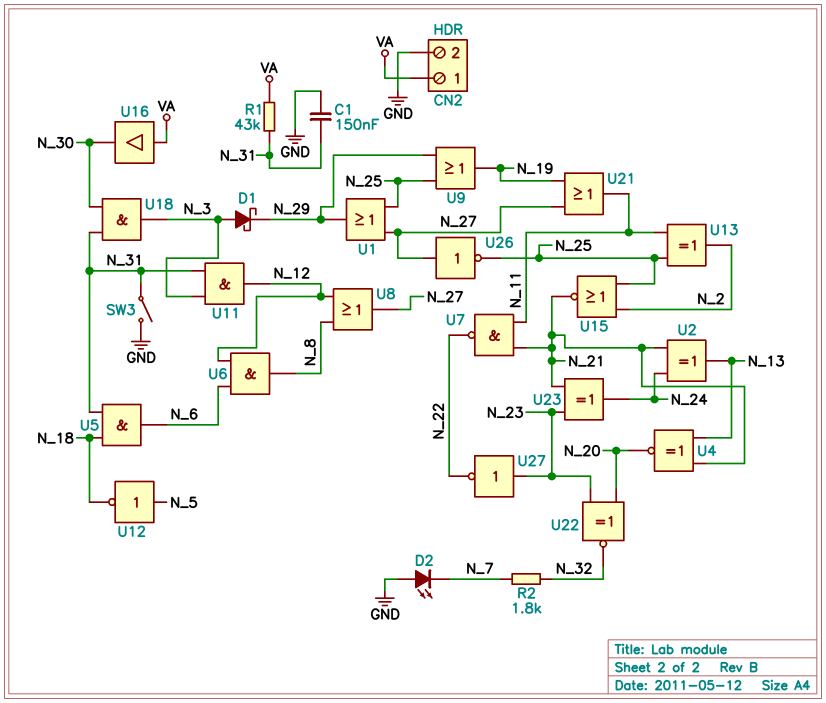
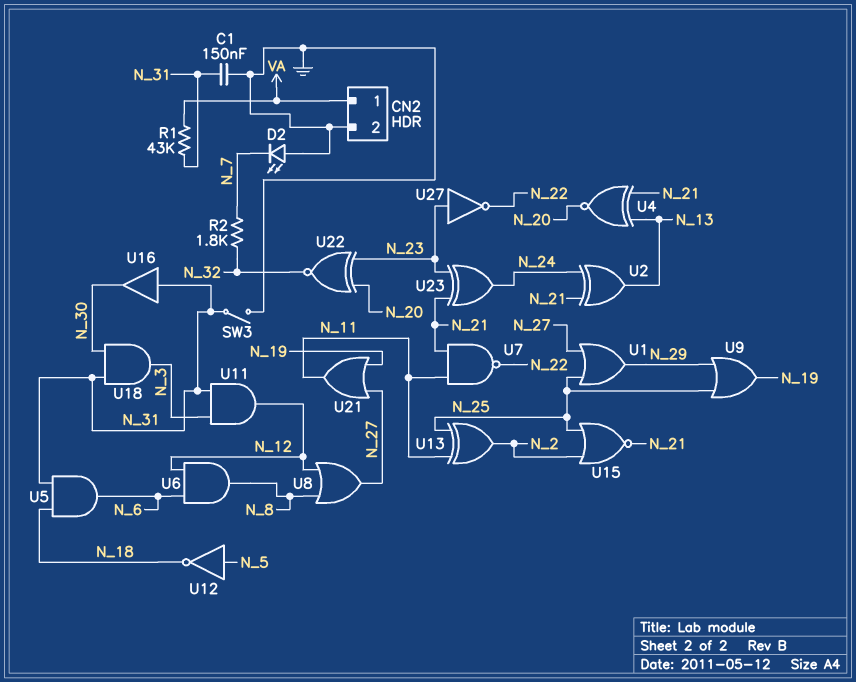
D1: schottky (A N_3, K N_29) -> none
U16: buffer (in VA, out N_30) -> buffer (in N_31, out N_30)
U26: NOT (in N_27, out N_25) -> none

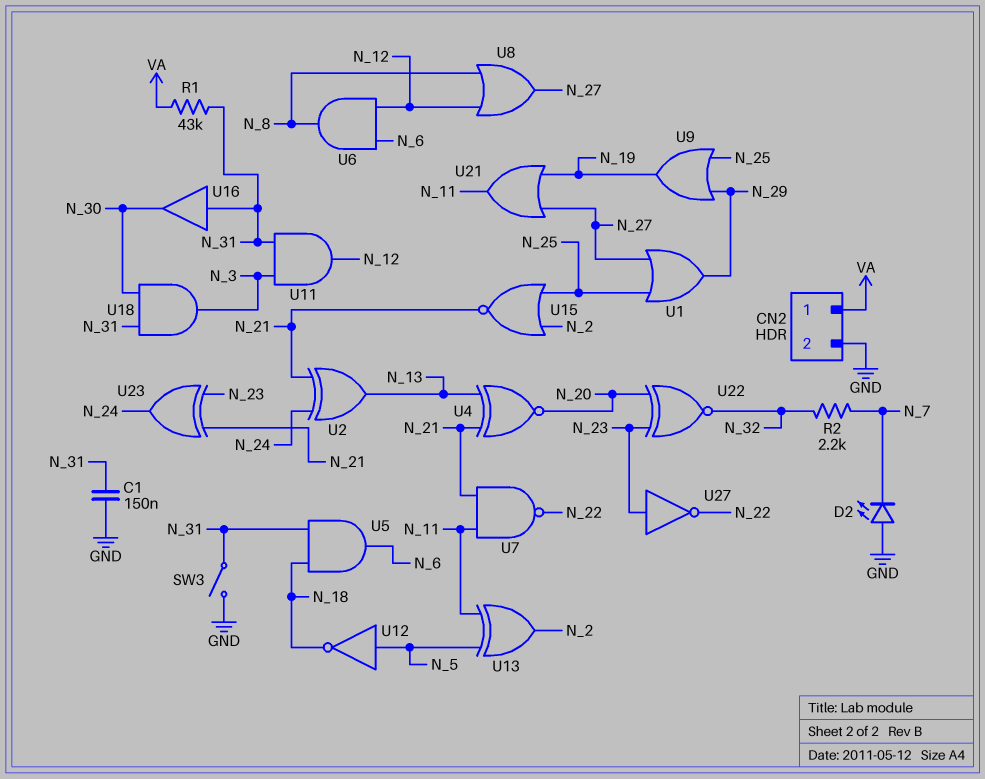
R2: 1.8k (N_7, N_32) -> 2.2k (N_7, N_32)
U13: XOR (in N_11, in N_25, out N_2) -> XOR (in N_5, in N_11, out N_2)

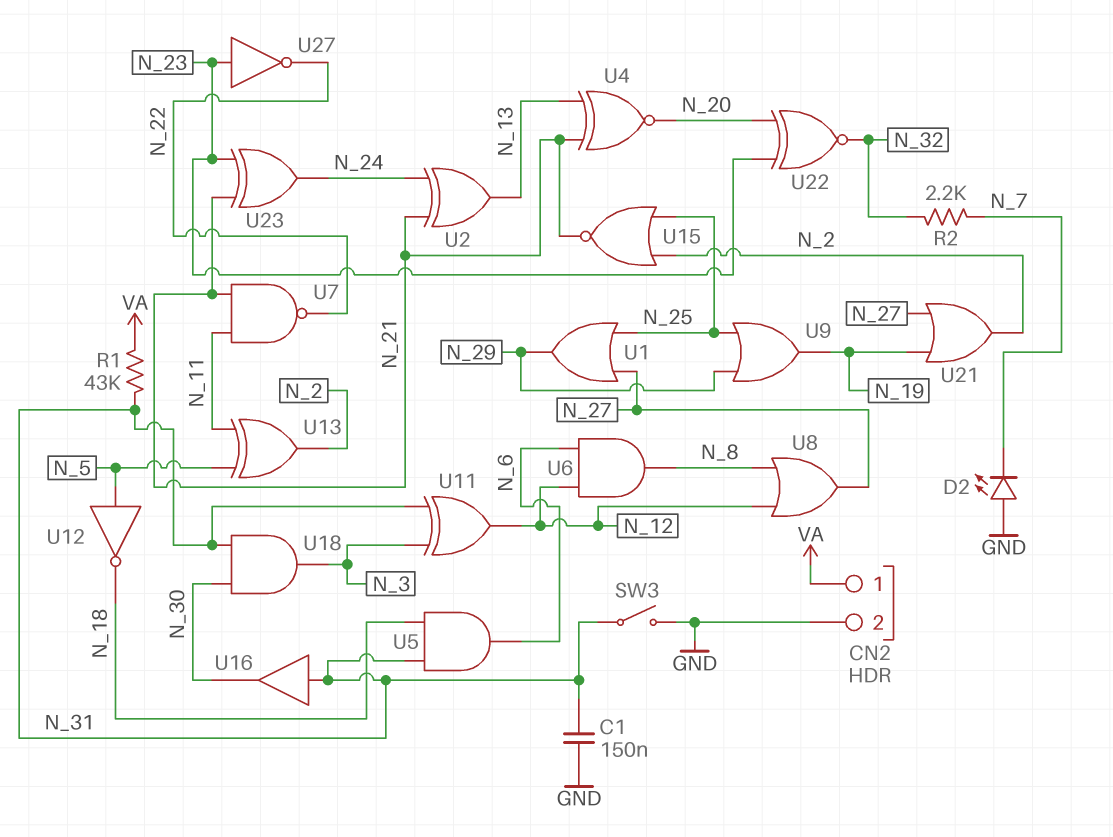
U11: AND (in N_3, in N_31, out N_12) -> XOR (in N_3, in N_31, out N_12)
U21: OR (in N_19, in N_27, out N_11) -> OR (in N_19, in N_27, out N_2)

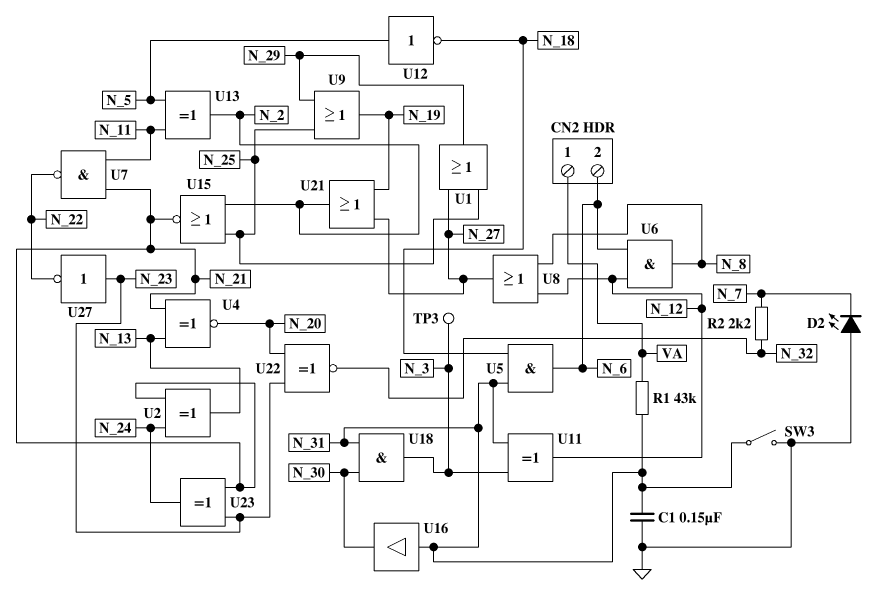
CN2 pin 2: GND -> N_6
TP3: none -> test point (N_3)

